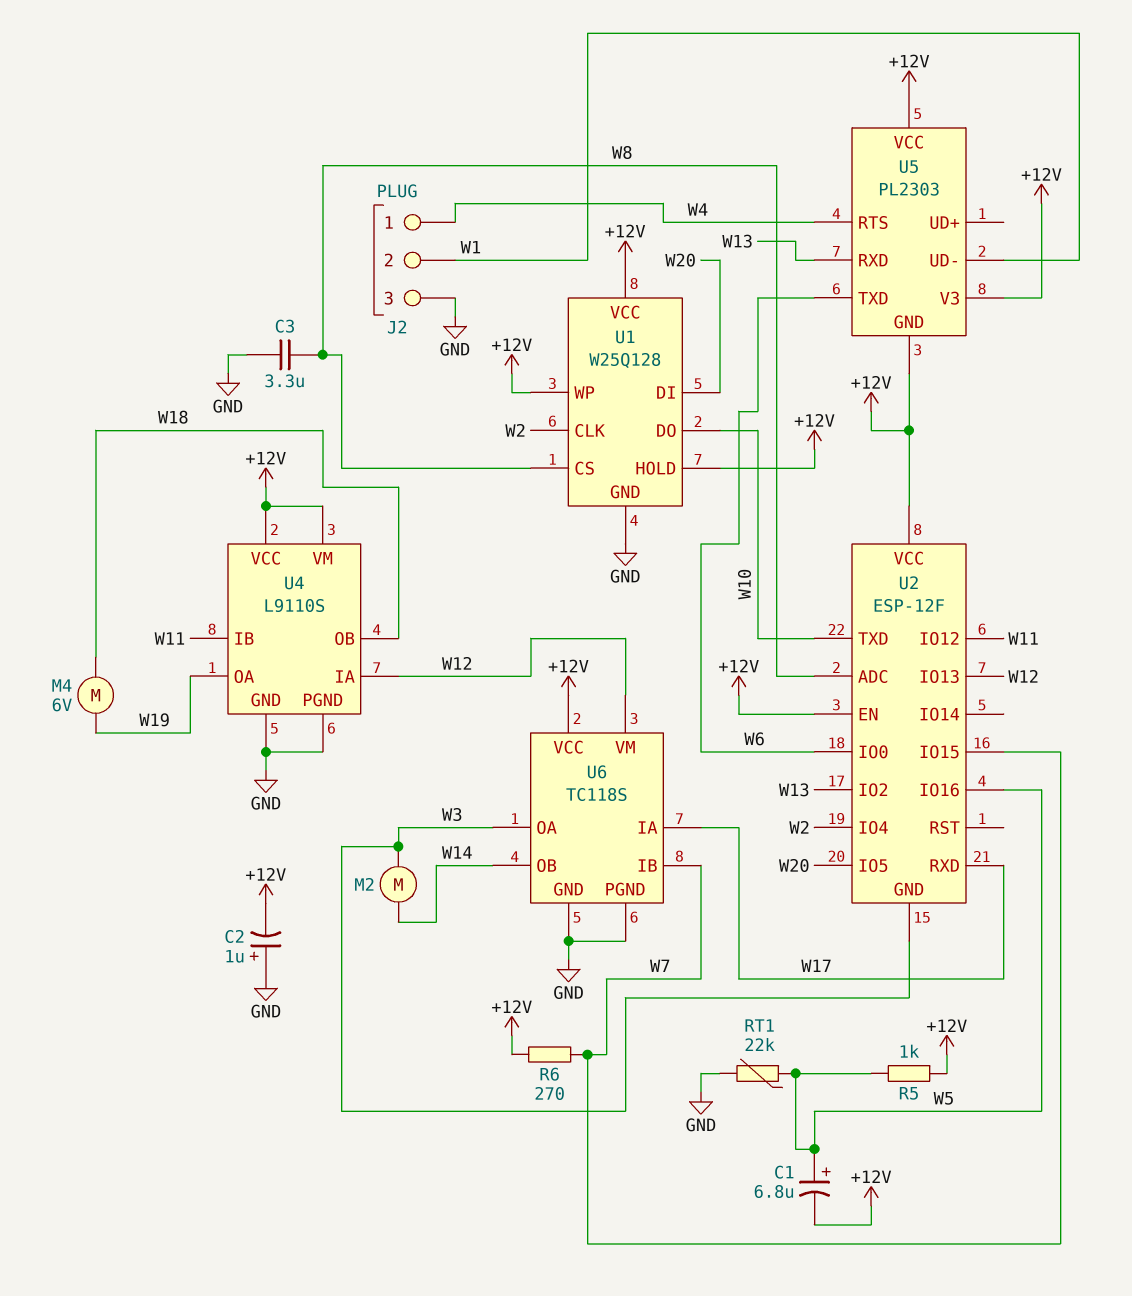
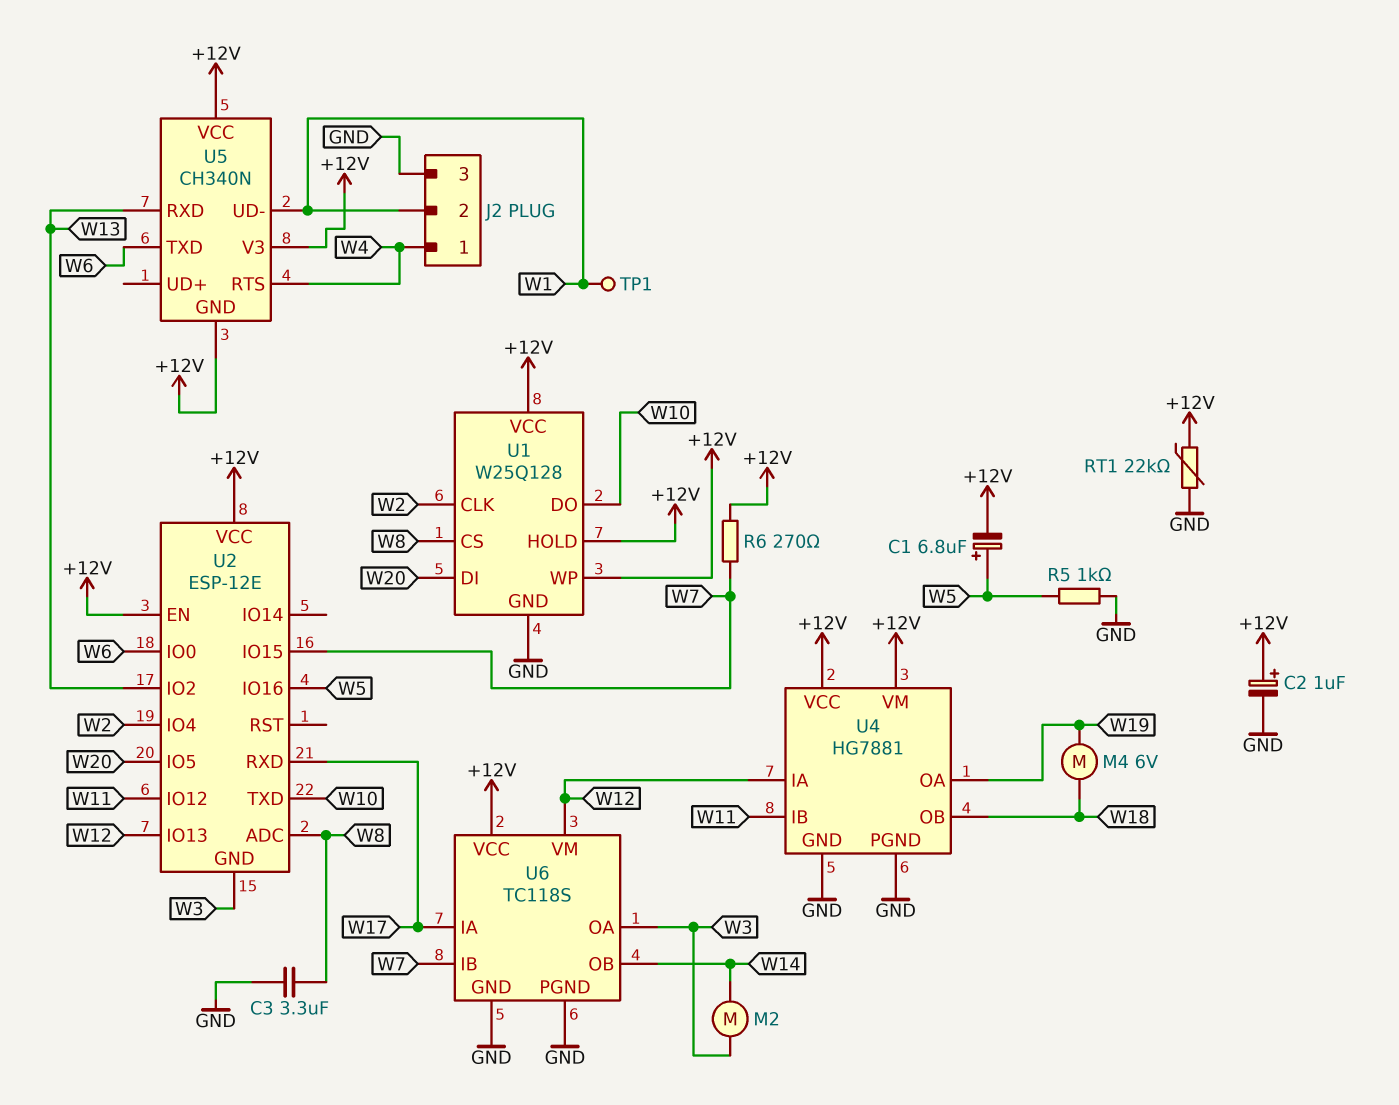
C2: 1uF (plus GND, minus +12V) -> 1uF (plus +12V, minus GND)
R5: 1k (+12V, W5) -> 1k (GND, W5)
RT1: 22k (GND, W5) -> 22k (+12V, GND)
TP1: none -> test point (W1)
U2: ESP-12F -> ESP-12E
U4: L9110S -> HG7881
U5: PL2303 -> CH340N

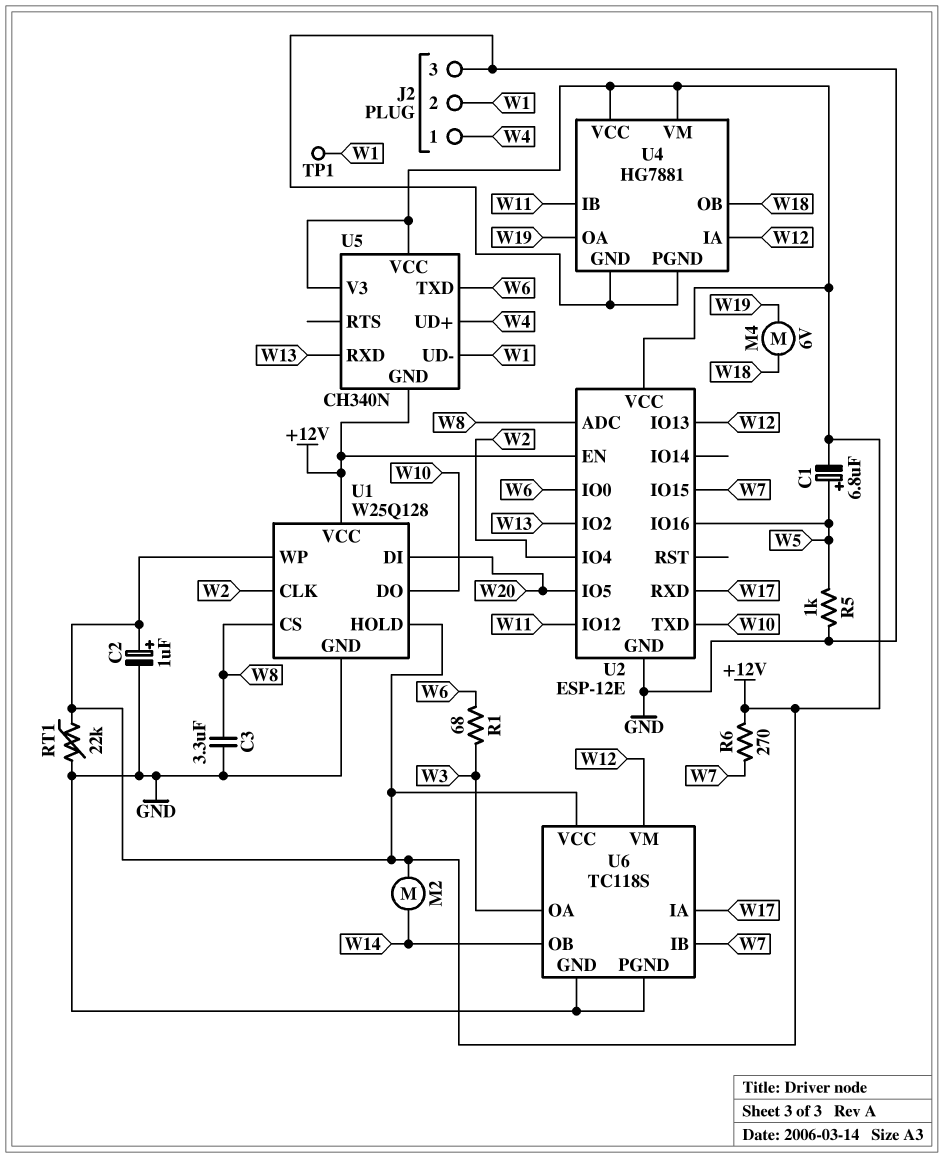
M2: motor (W3, W14) -> motor (+12V, W14)
R1: none -> 68 (W3, W6)
U2 pin GND: W3 -> GND
U5 pin RTS: W4 -> none
U5 pin UD+: none -> W4

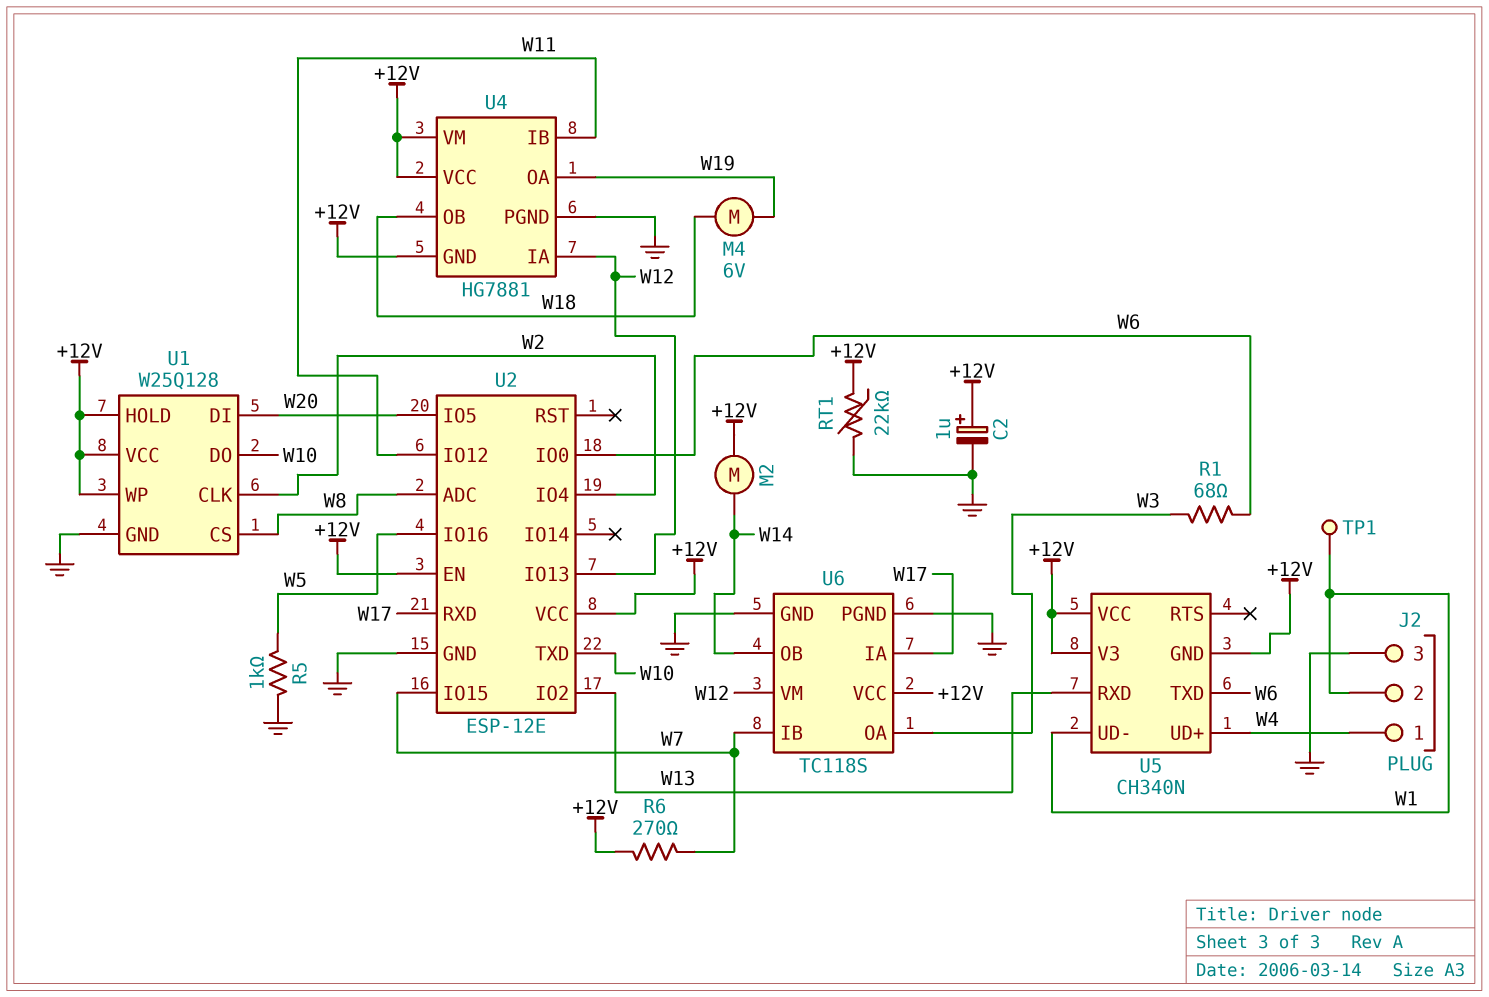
C1: 6.8uF (plus W5, minus +12V) -> none
C3: 3.3uF (GND, W8) -> none
U4 pin GND: GND -> +12V

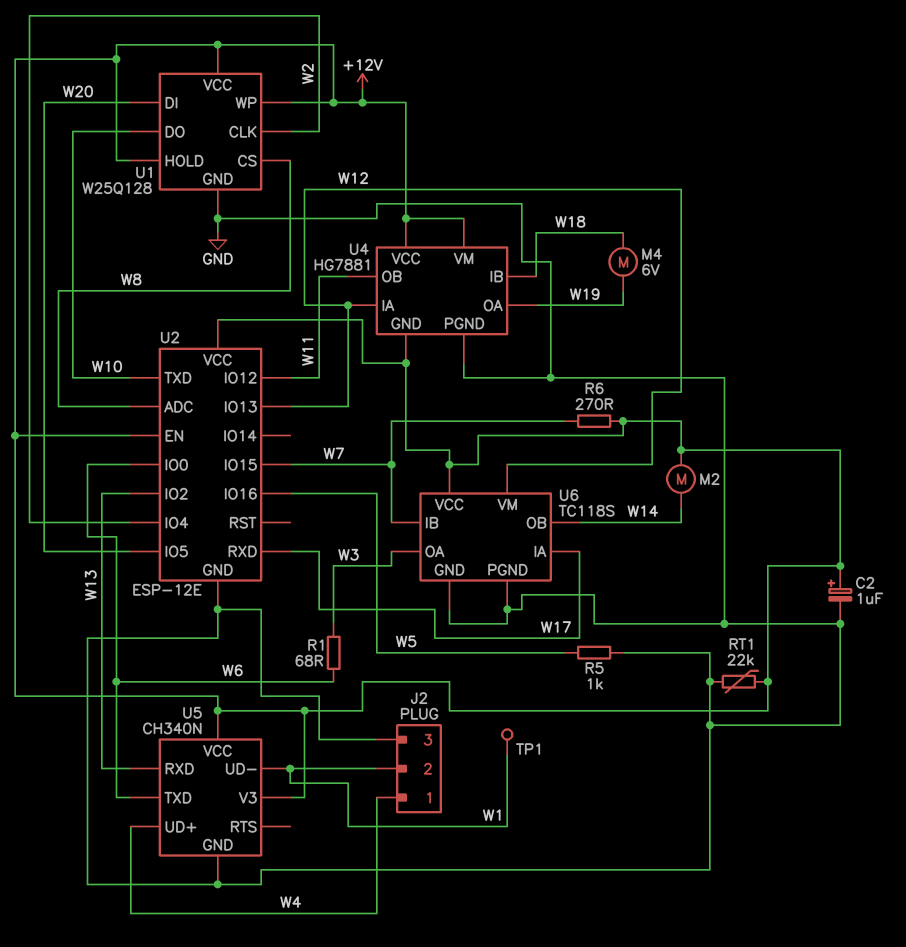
U4 pin IB: W11 -> W18
U4 pin OB: W18 -> W11
U5 pin GND: +12V -> GND

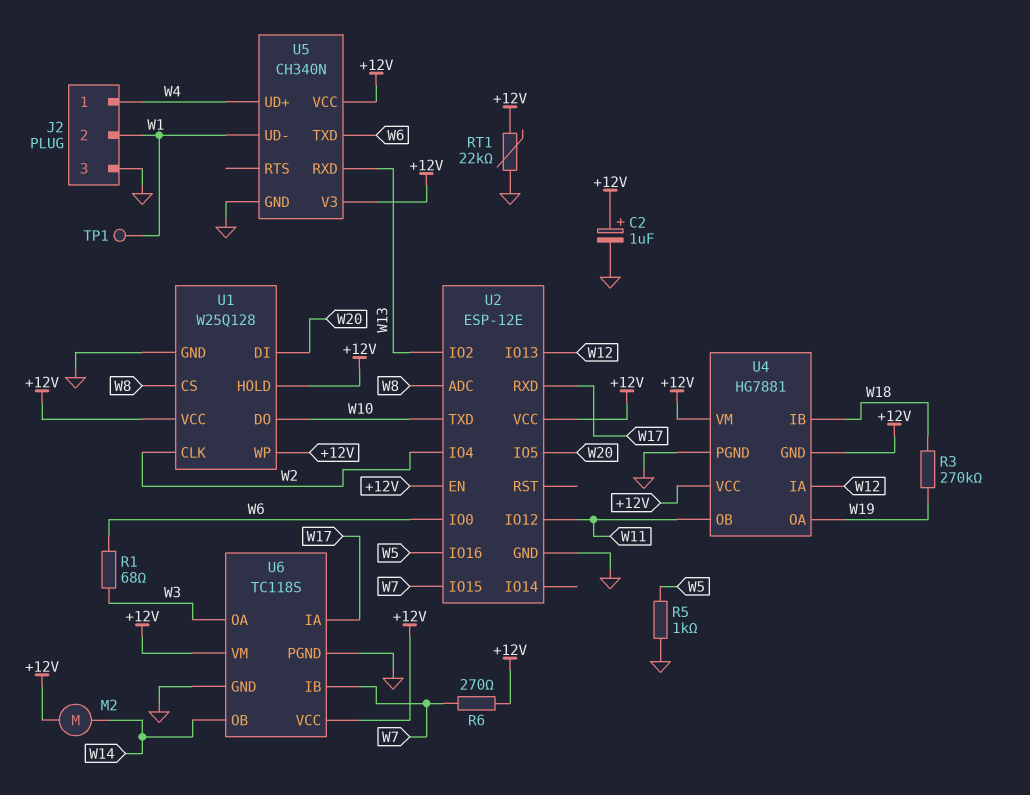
M4: motor 6V (W18, W19) -> none
R3: none -> 270k (W18, W19)
U6 pin VM: W12 -> +12V

